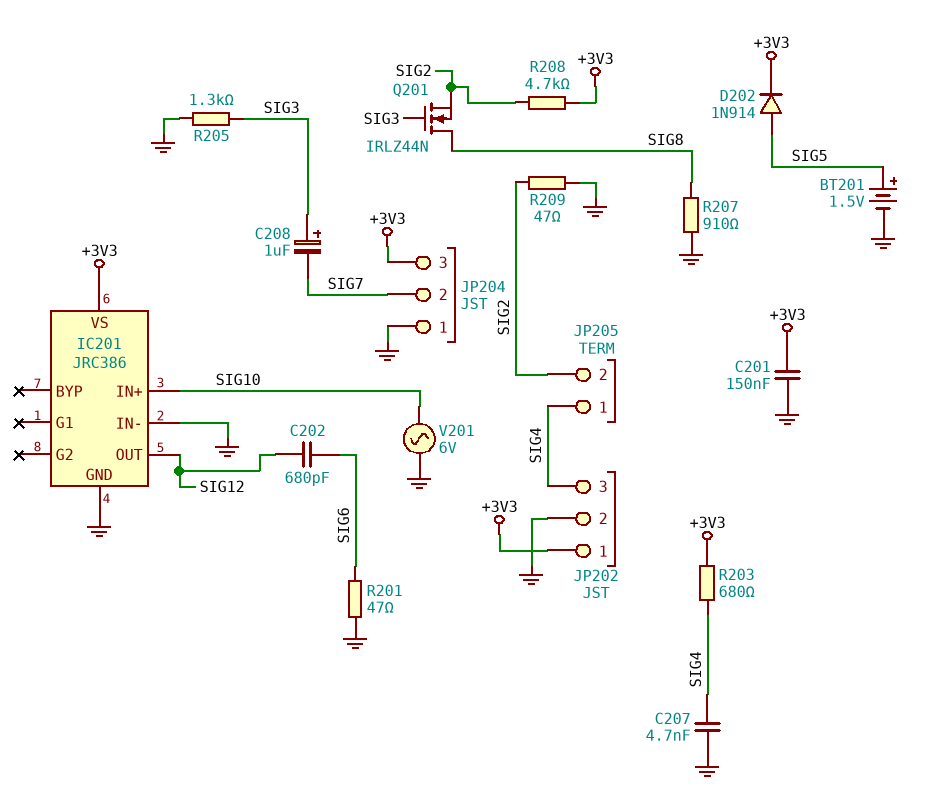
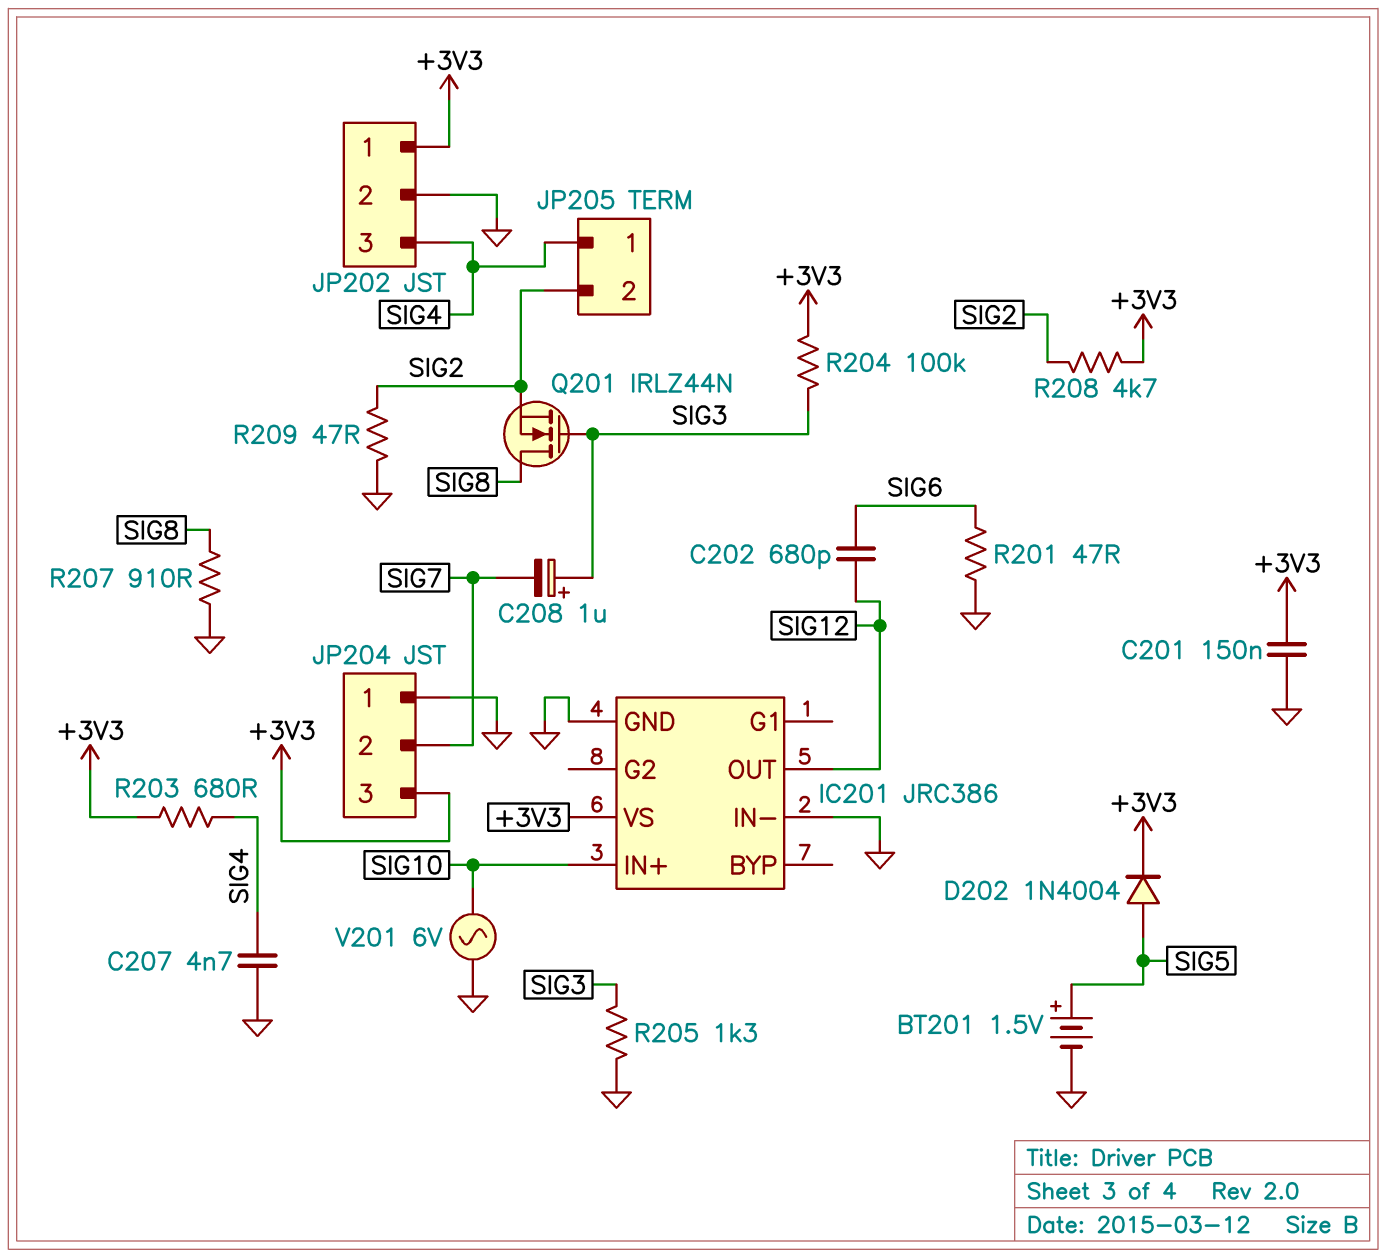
D202: diode 1N914 (A SIG5, K +3V3) -> diode 1N4004 (A SIG5, K +3V3)
R204: none -> 100k (+3V3, SIG3)

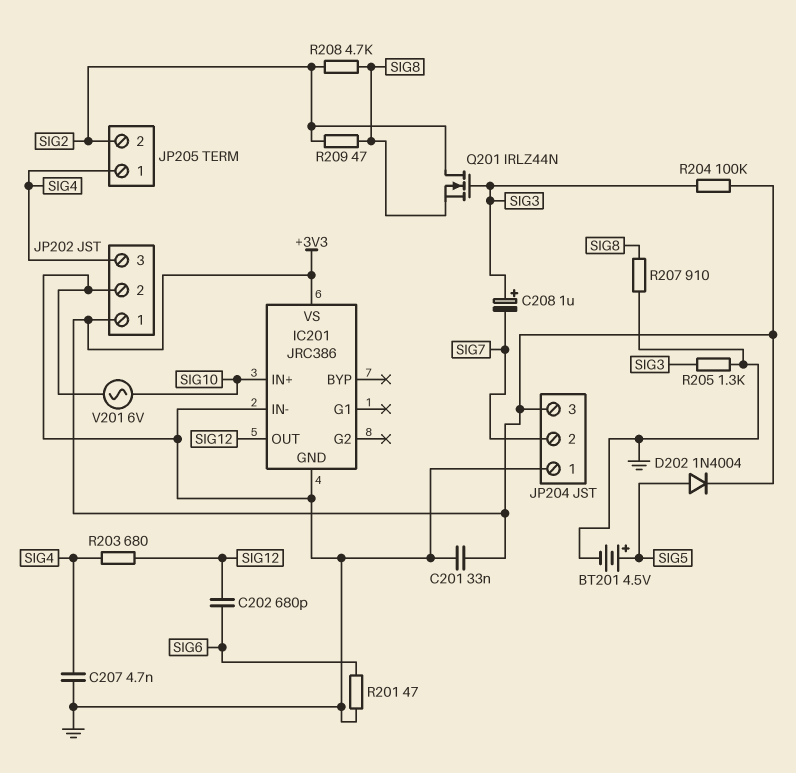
BT201: 1.5V (plus SIG5, minus GND) -> 4.5V (plus SIG5, minus GND)
C201: 150nF (+3V3, GND) -> 33nF (+3V3, GND)
Q201: NMOS IRLZ44N (G SIG3, D SIG8, S SIG2) -> NMOS IRLZ44N (G SIG3, D SIG2, S SIG8)
R203: 680 (+3V3, SIG4) -> 680 (SIG4, SIG12)
R208: 4.7k (+3V3, SIG2) -> 4.7k (SIG2, SIG8)
R209: 47 (GND, SIG2) -> 47 (SIG2, SIG8)

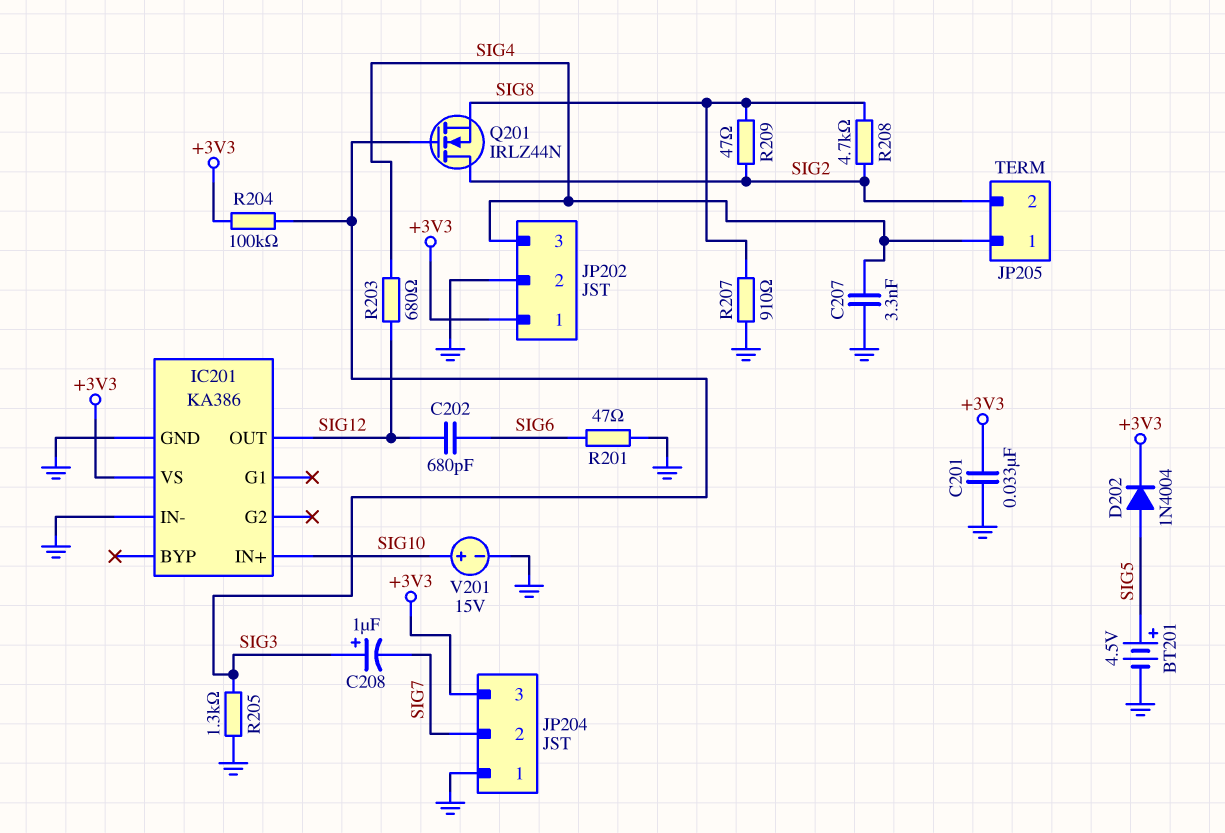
C207: 4.7nF (GND, SIG4) -> 3.3nF (GND, SIG4)
IC201: JRC386 -> KA386
V201: AC 6V (GND, SIG10) -> 15V (plus SIG10, minus GND)

